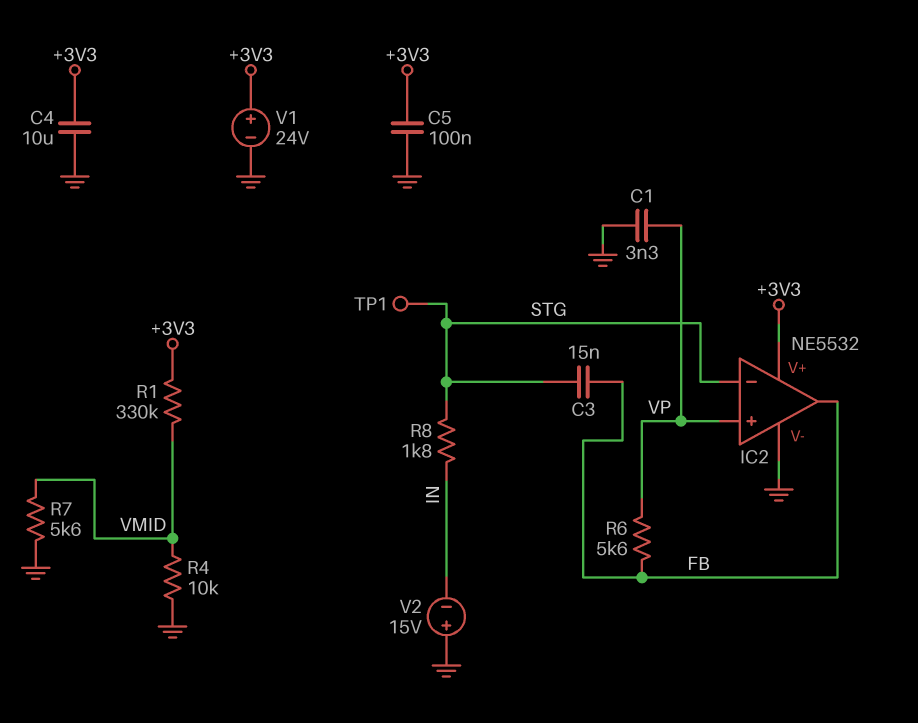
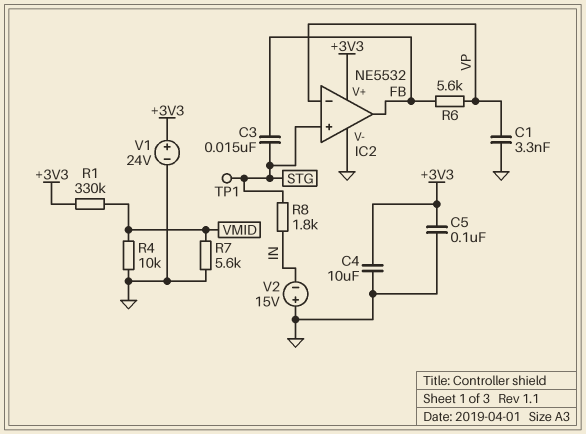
IC2 pin in+: VP -> STG
IC2 pin in-: STG -> VP

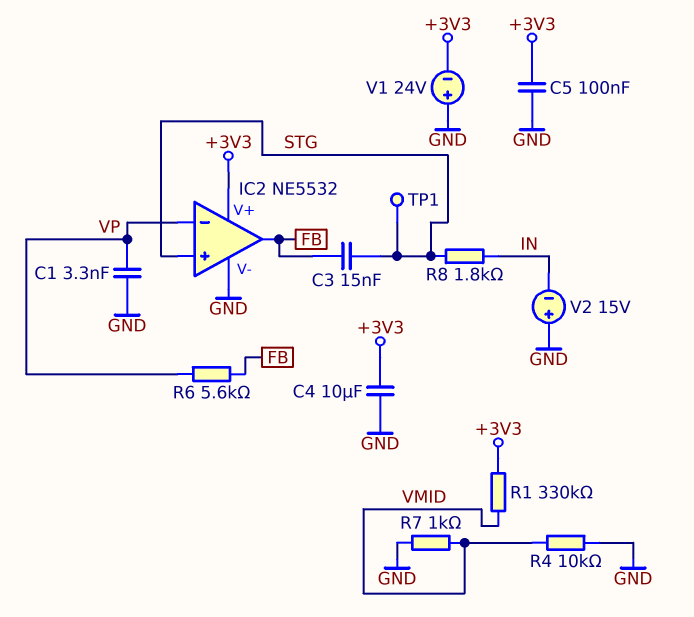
R7: 5.6k (GND, VMID) -> 1k (GND, VMID)
V1: 24V (plus +3V3, minus GND) -> 24V (plus GND, minus +3V3)

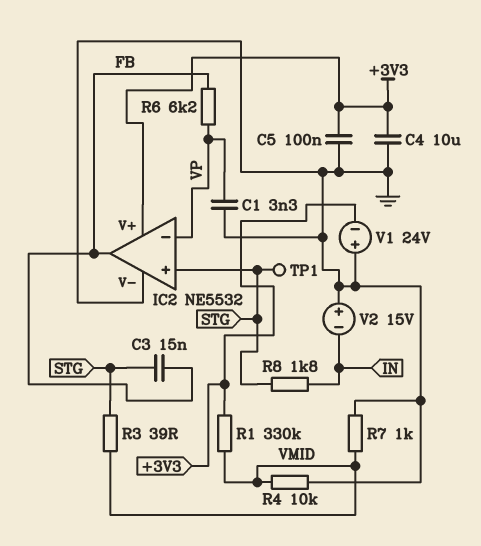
R3: none -> 39 (STG, VMID)
R6: 5.6k (FB, VP) -> 6.2k (FB, VP)

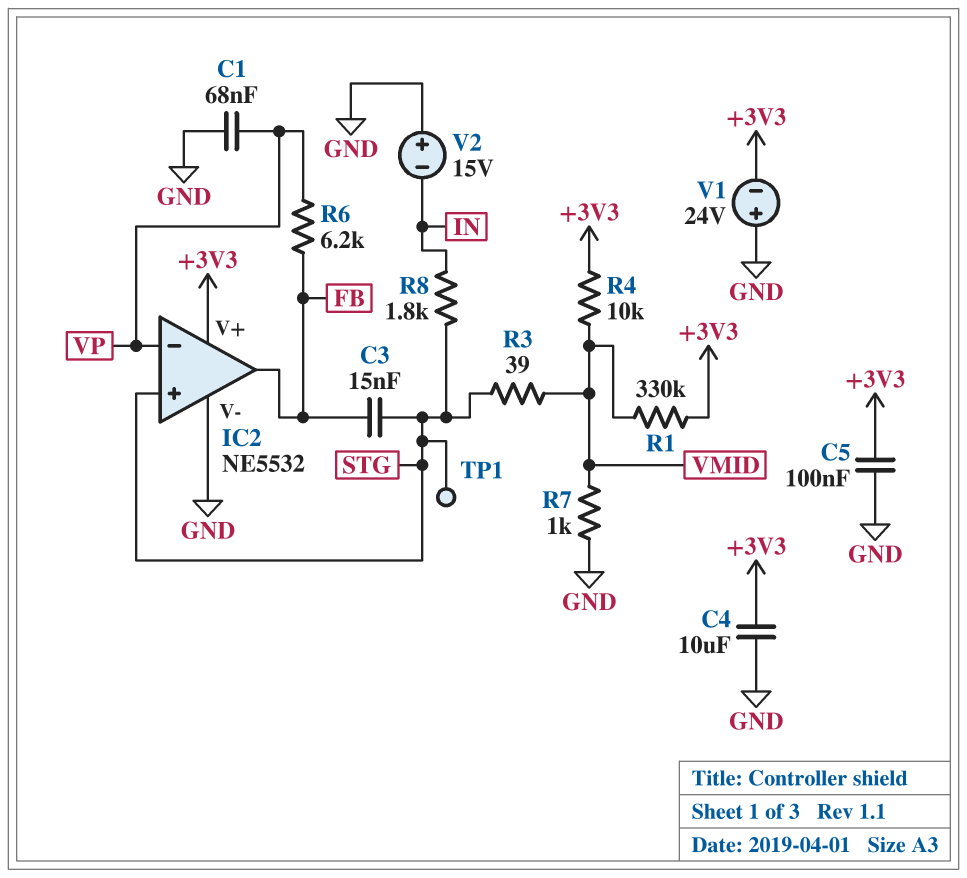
C1: 3.3nF (GND, VP) -> 68nF (GND, VP)
R4: 10k (GND, VMID) -> 10k (+3V3, VMID)

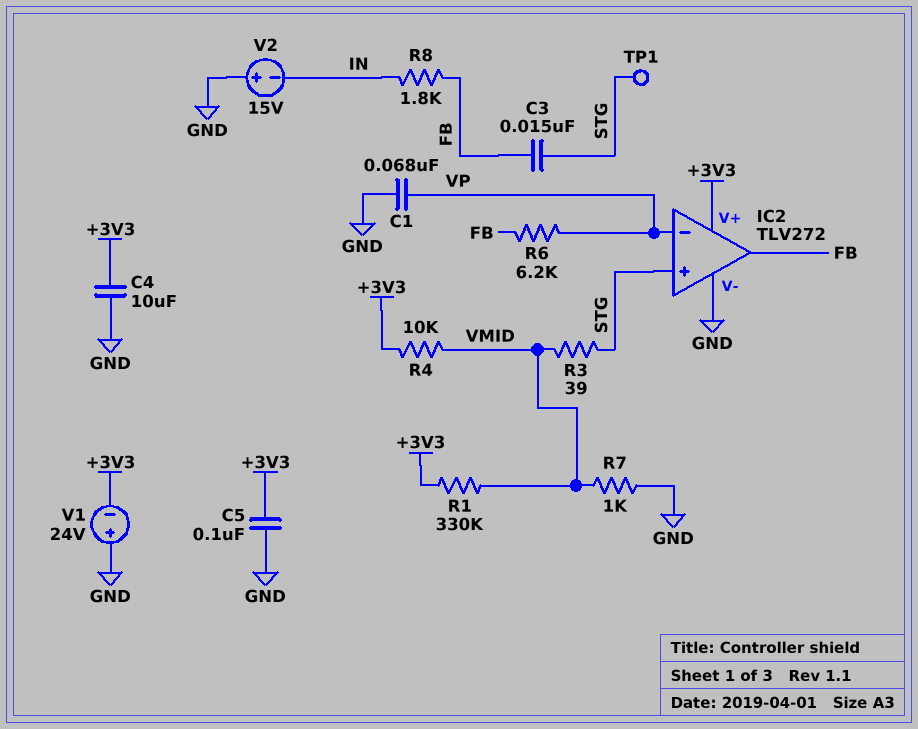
IC2: NE5532 -> TLV272
R8: 1.8k (IN, STG) -> 1.8k (FB, IN)

